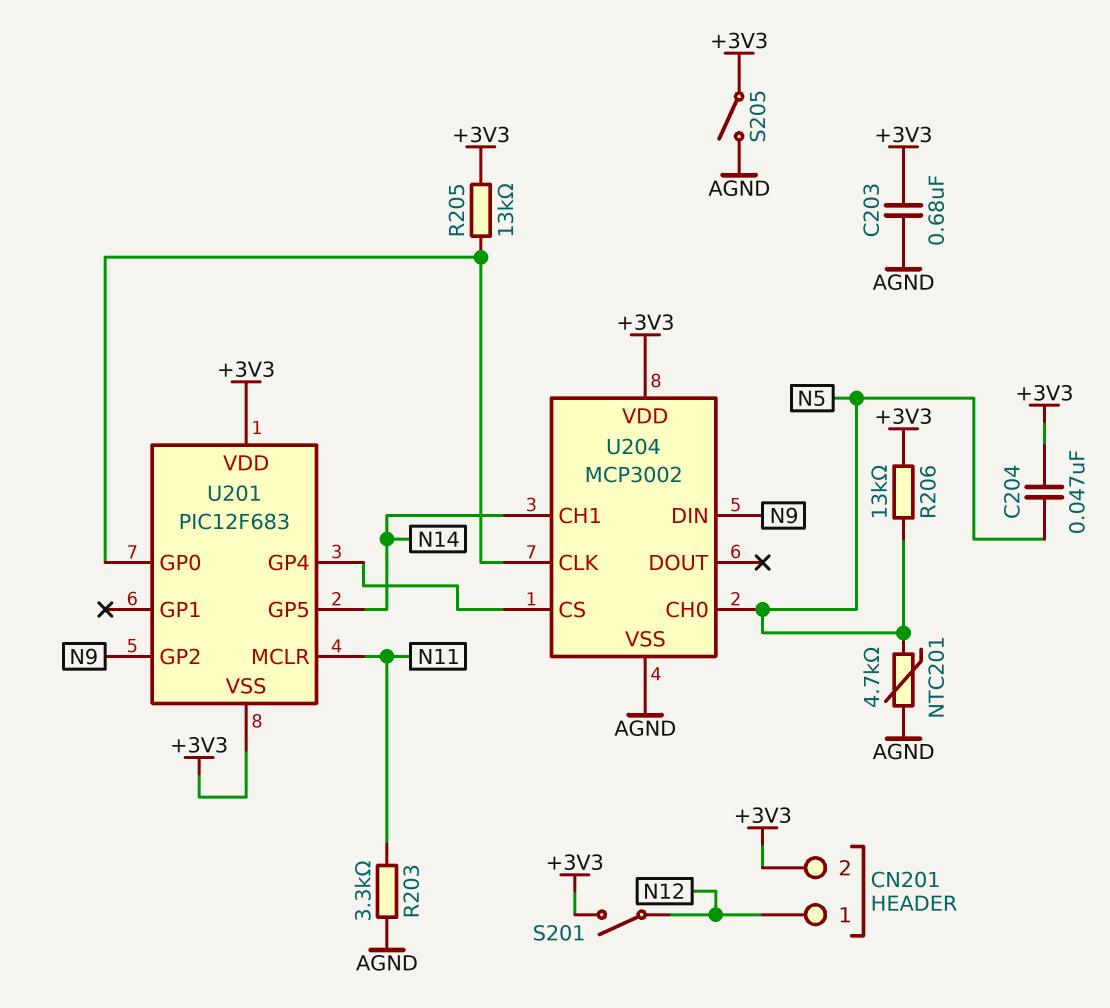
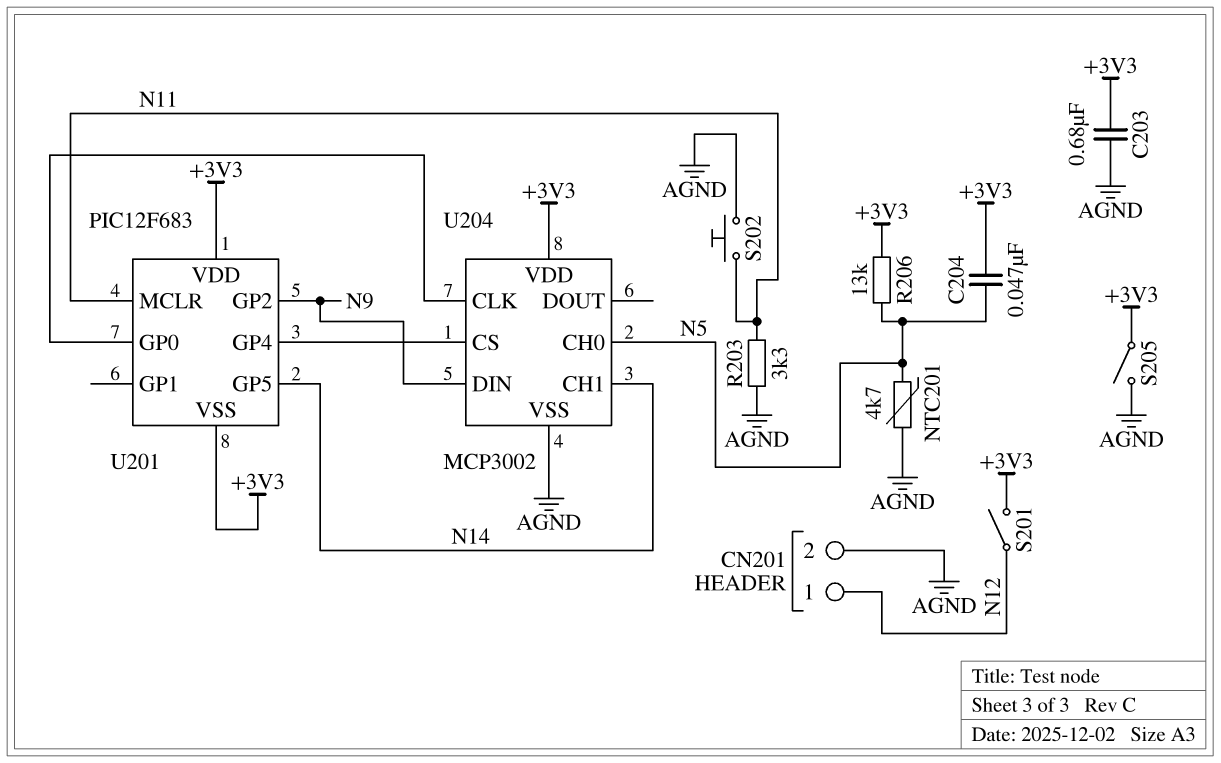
CN201 pin 2: +3V3 -> AGND
R205: 13k (+3V3, U201/GP0) -> none
S202: none -> button (AGND, N11)

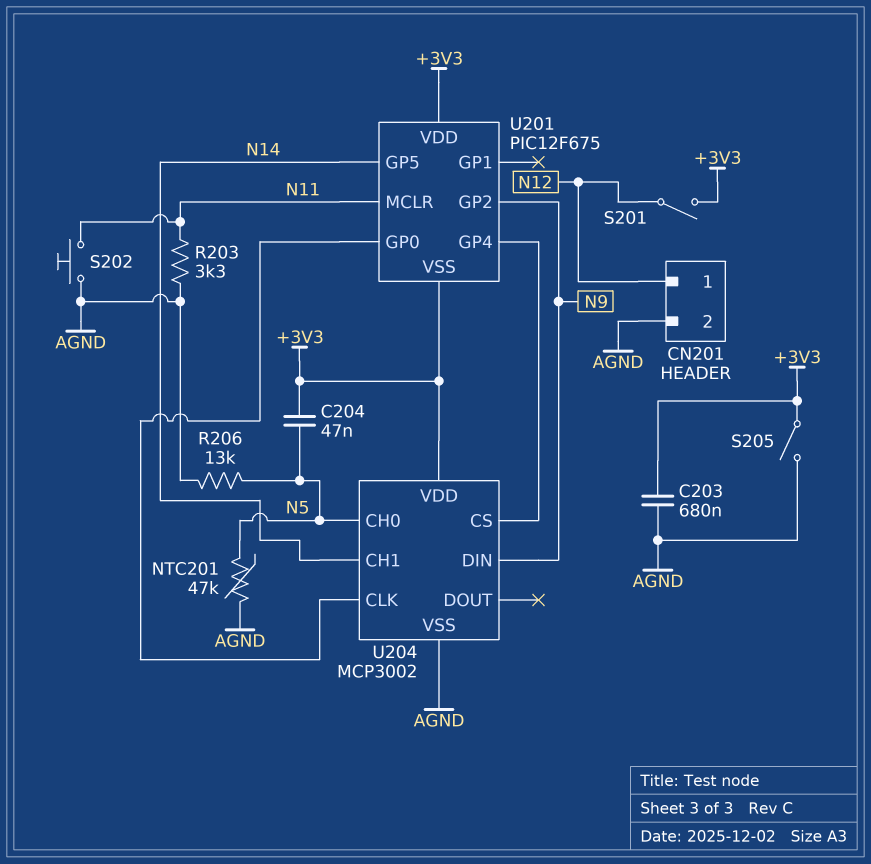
NTC201: 4.7k (AGND, N5) -> 47k (AGND, N5)
R206: 13k (+3V3, N5) -> 13k (AGND, N5)
U201: PIC12F683 -> PIC12F675

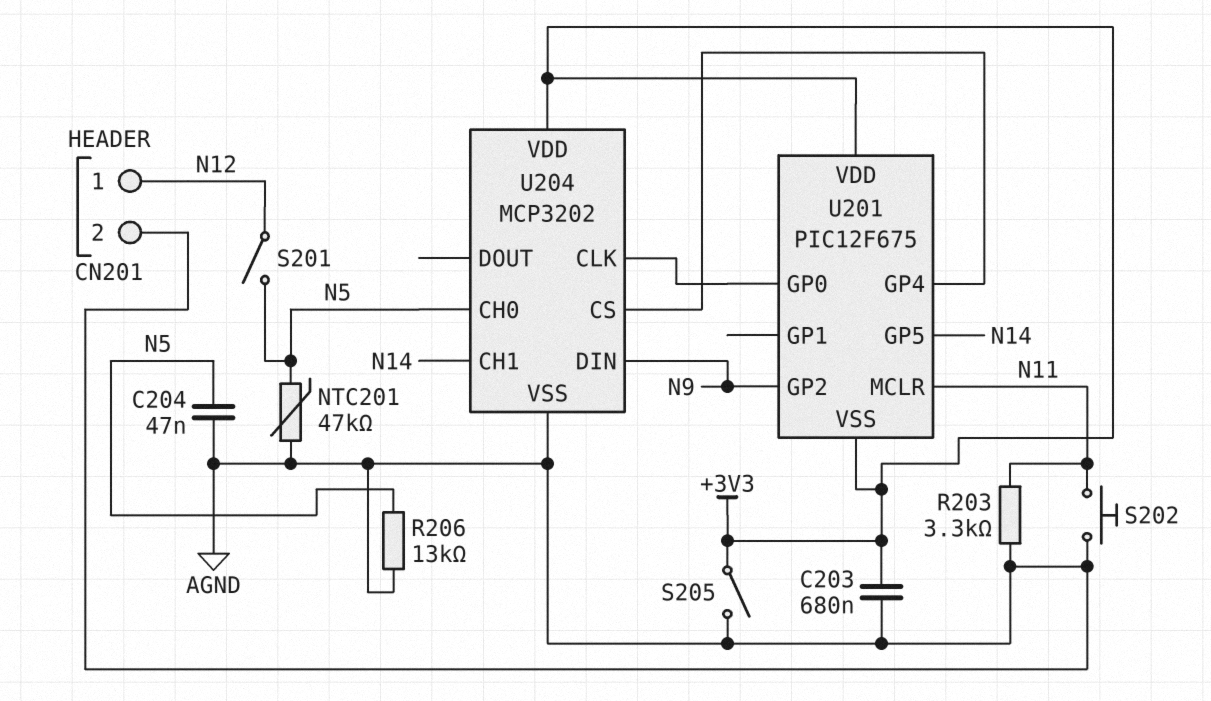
C204: 47nF (+3V3, N5) -> 47nF (AGND, N5)
S201: switch (+3V3, N12) -> switch (N5, N12)
U204: MCP3002 -> MCP3202

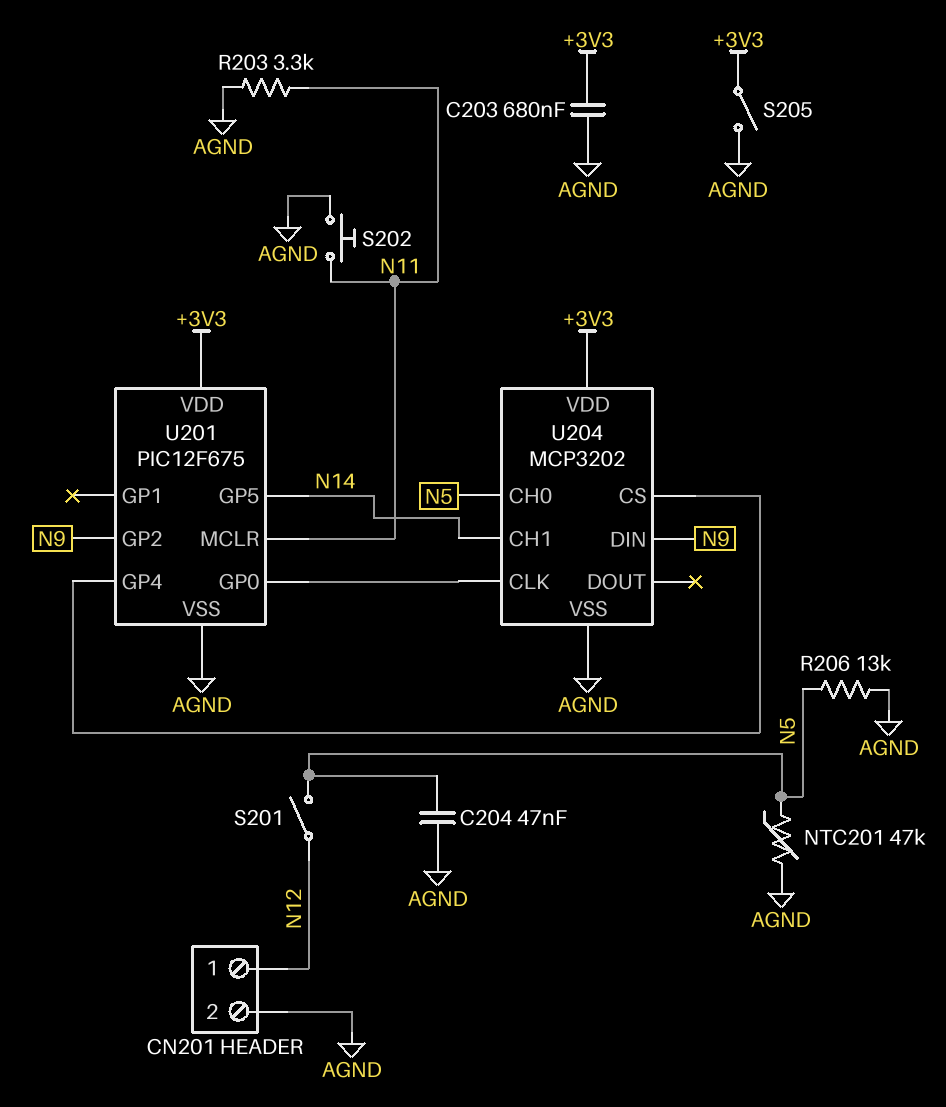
U201 pin VSS: +3V3 -> AGND

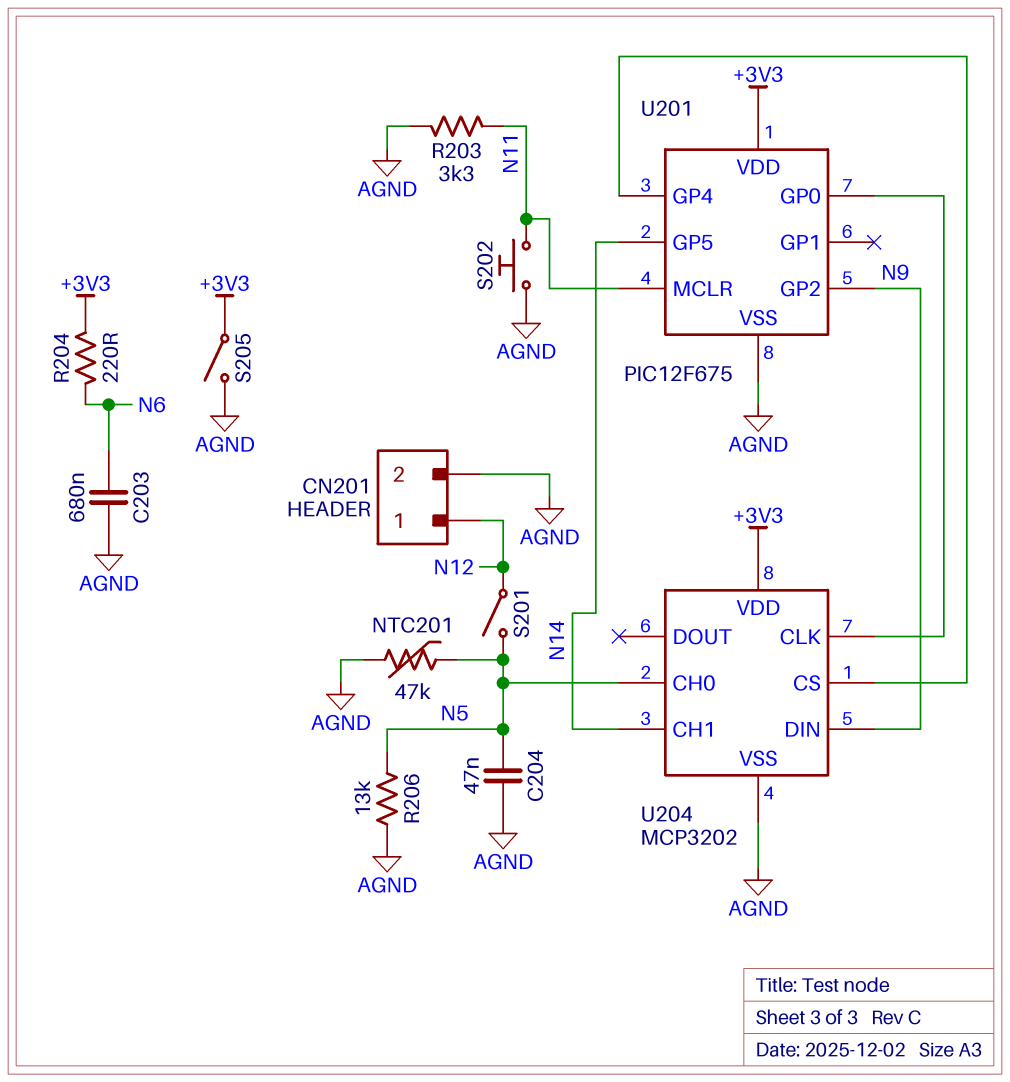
C203: 680nF (+3V3, AGND) -> 680nF (AGND, N6)
R204: none -> 220 (+3V3, N6)

